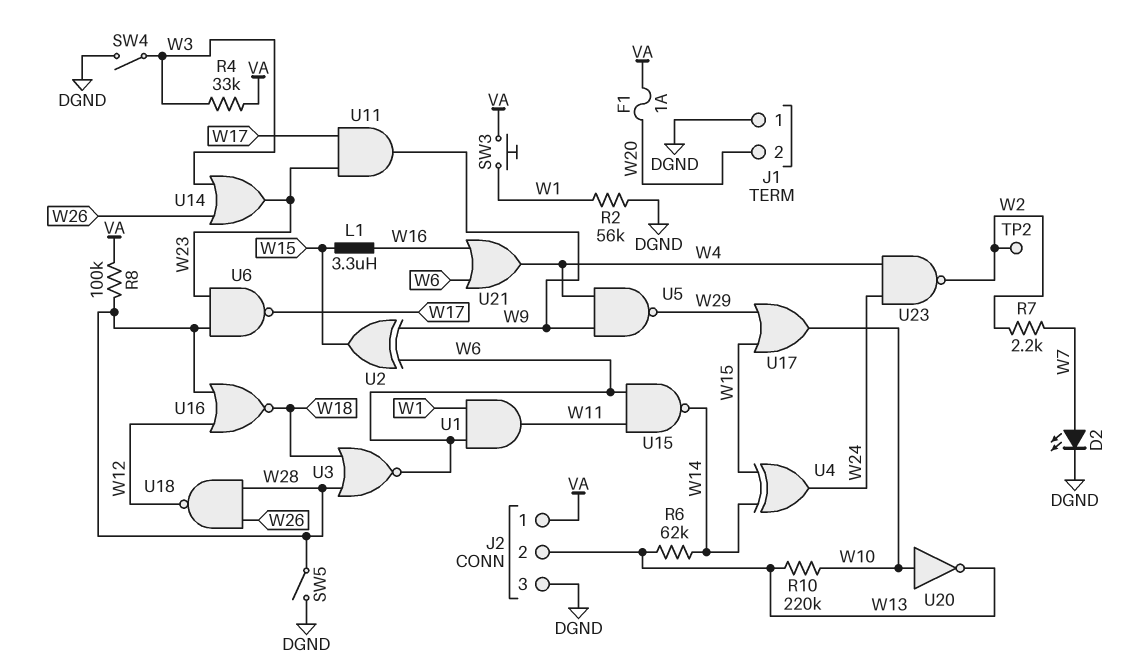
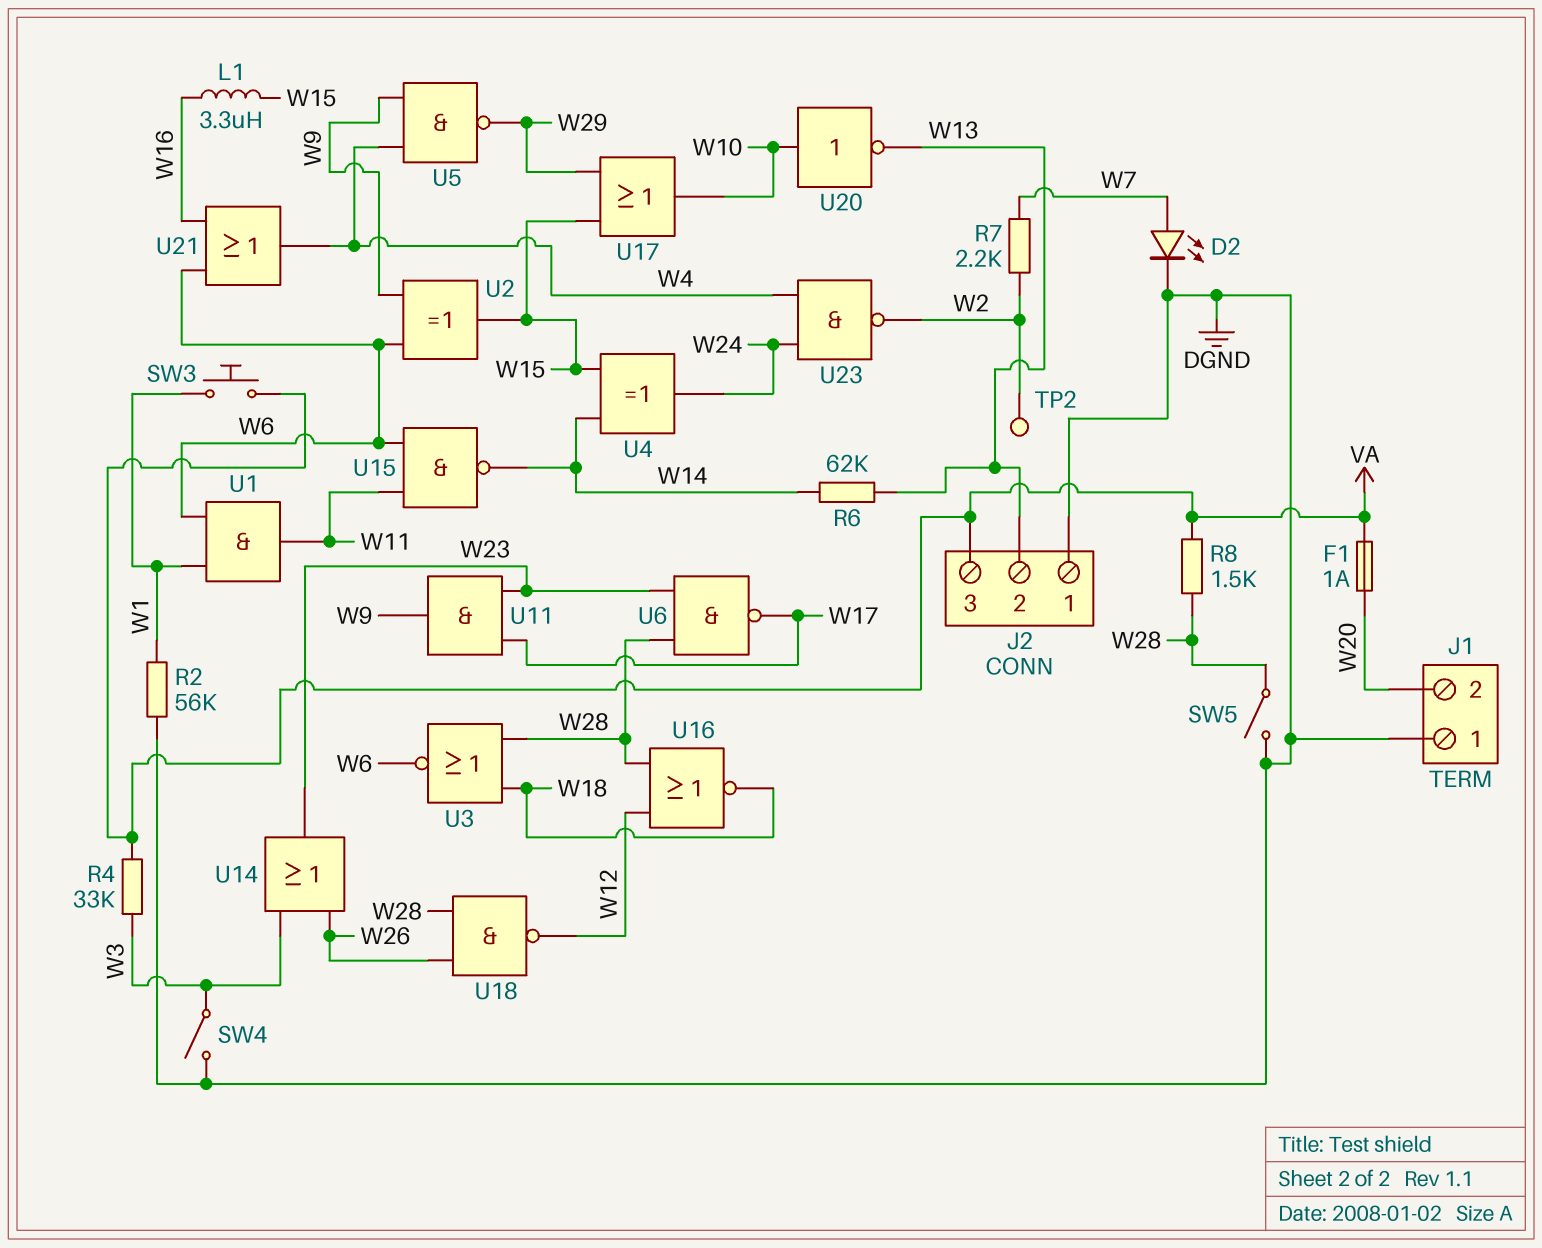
J2 pin 1: VA -> DGND
J2 pin 3: DGND -> VA
R8: 100k (VA, W28) -> 1.5k (VA, W28)
R10: 220k (W10, W13) -> none

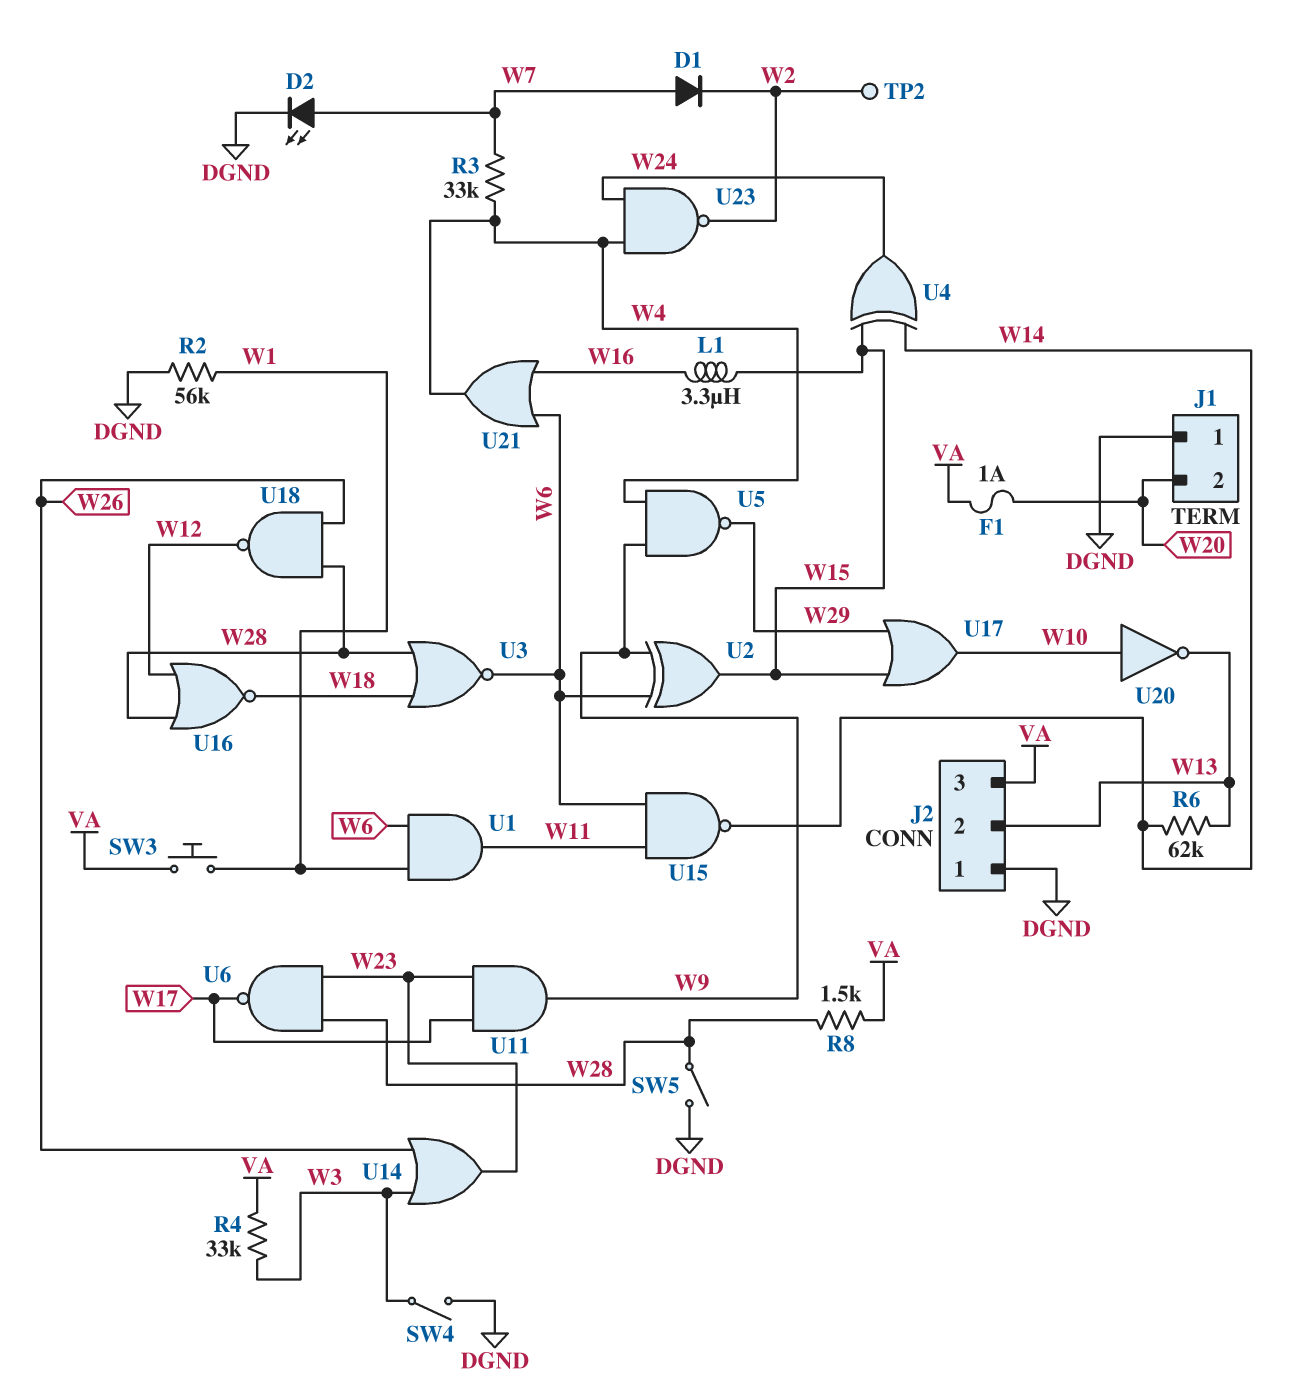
D1: none -> diode (A W7, K W2)
R3: none -> 33k (W4, W7)
R7: 2.2k (W2, W7) -> none

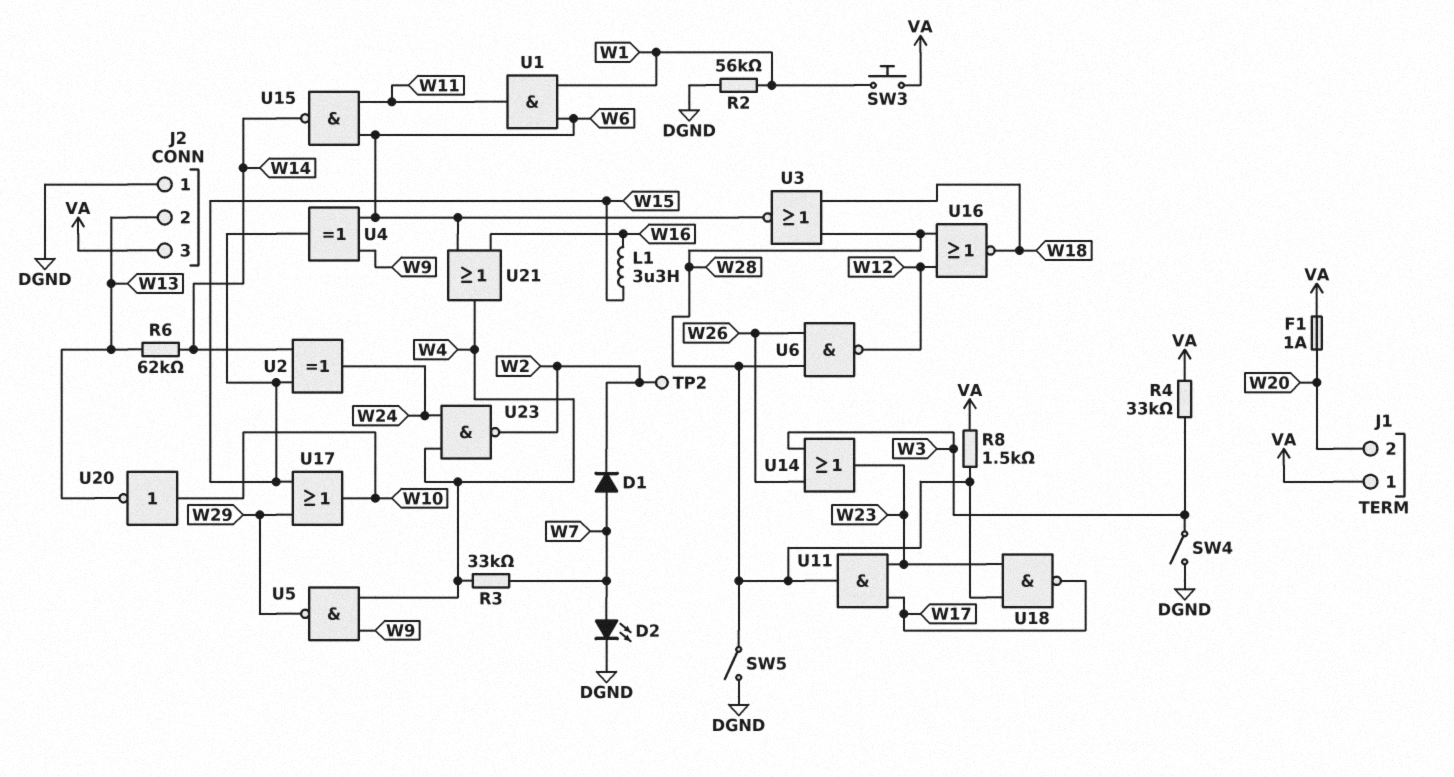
J1 pin 1: DGND -> VA
U2: XOR (in W6, in W9, out W15) -> XOR (in W14, in W15, out W24)
U4: XOR (in W14, in W15, out W24) -> XOR (in W6, in W9, out W15)
U6: NAND (in W23, in W28, out W17) -> NAND (in W26, in W28, out W12)
U11: AND (in W17, in W23, out W9) -> AND (in W17, in W23, out W28)
U18: NAND (in W26, in W28, out W12) -> NAND (in W23, in W28, out W17)

